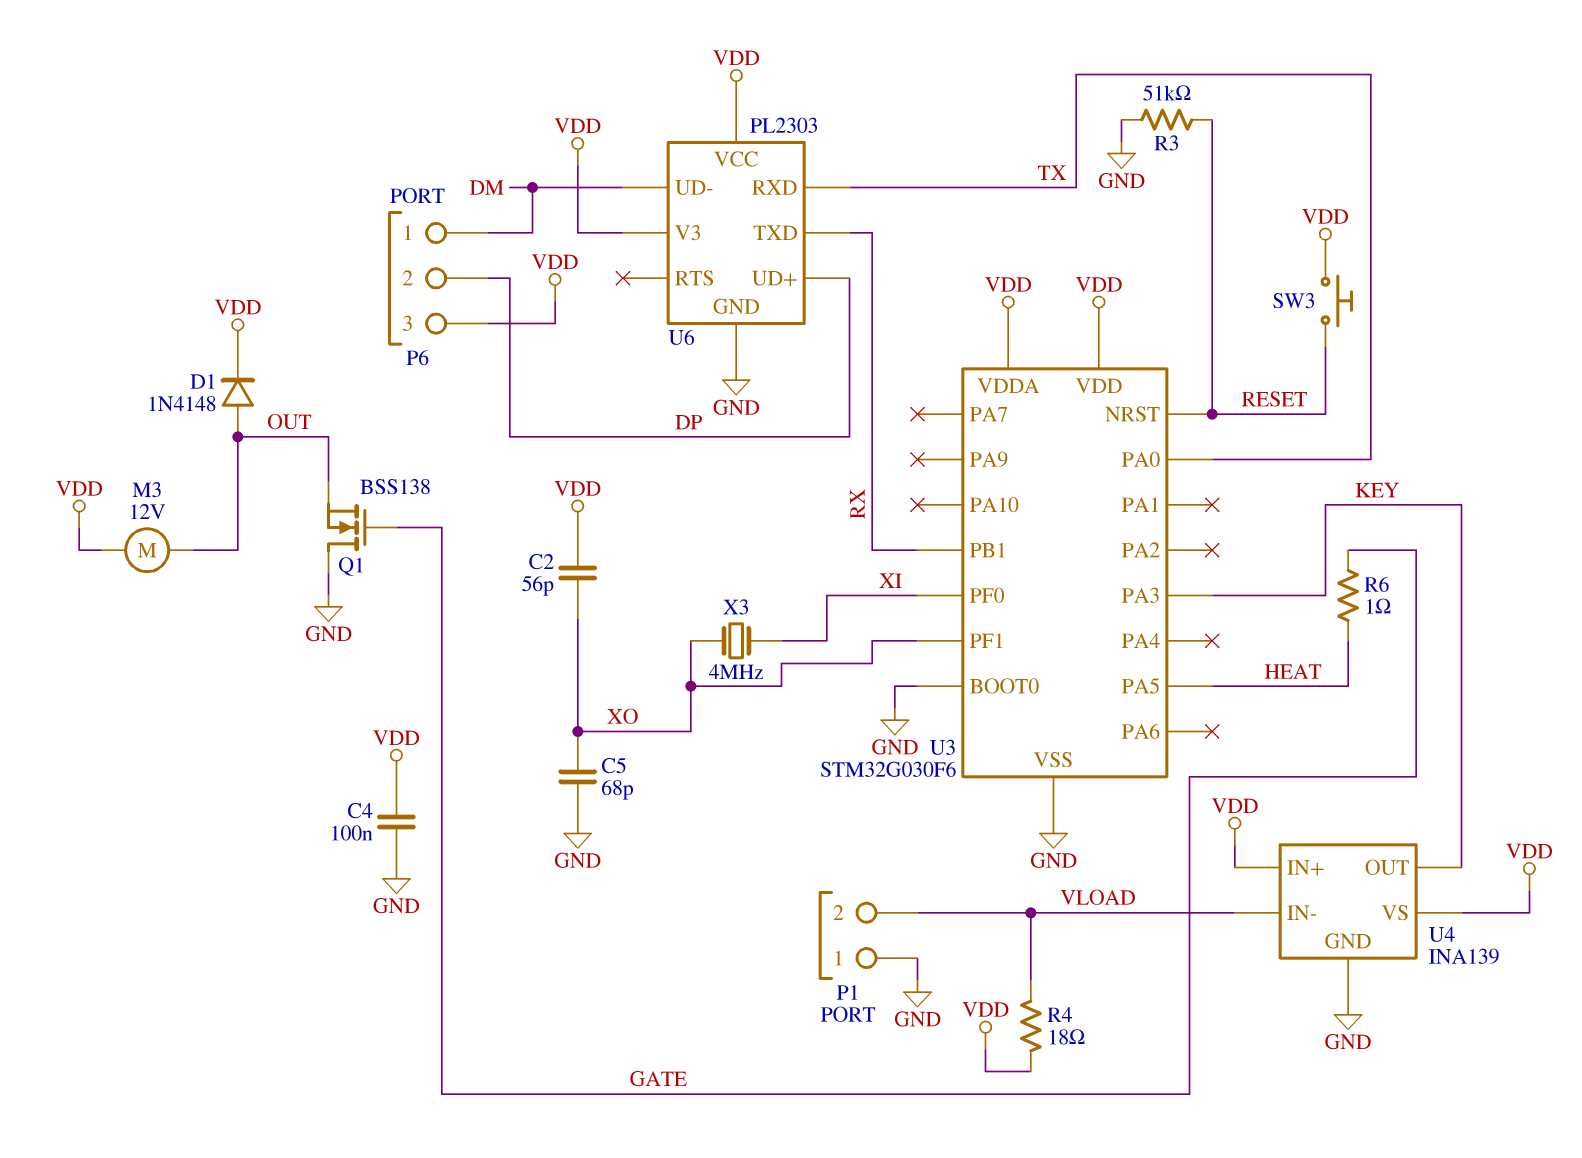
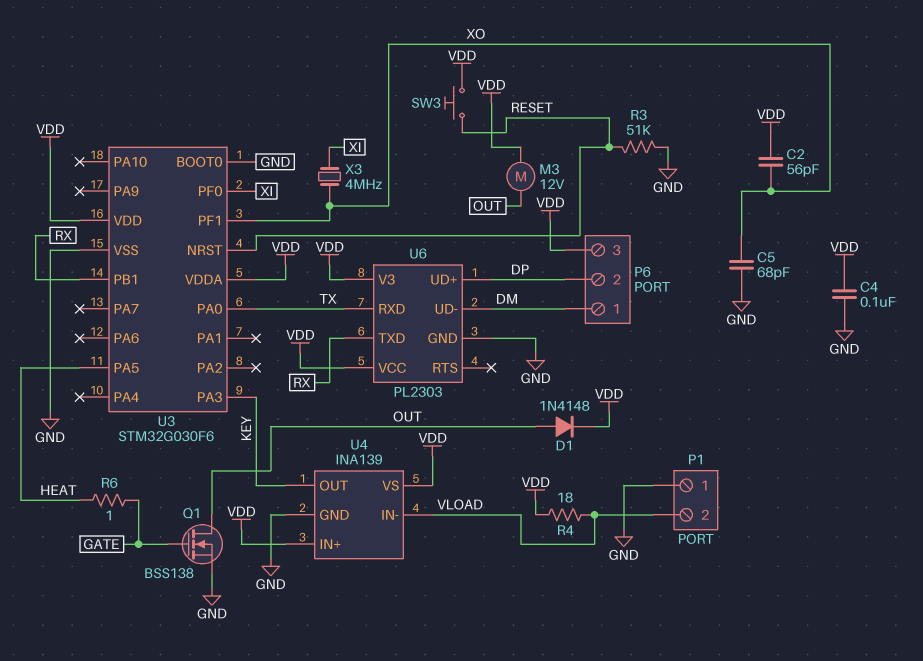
Q1: NMOS BSS138 (G GATE, D GND, S OUT) -> NMOS BSS138 (G GATE, D OUT, S GND)

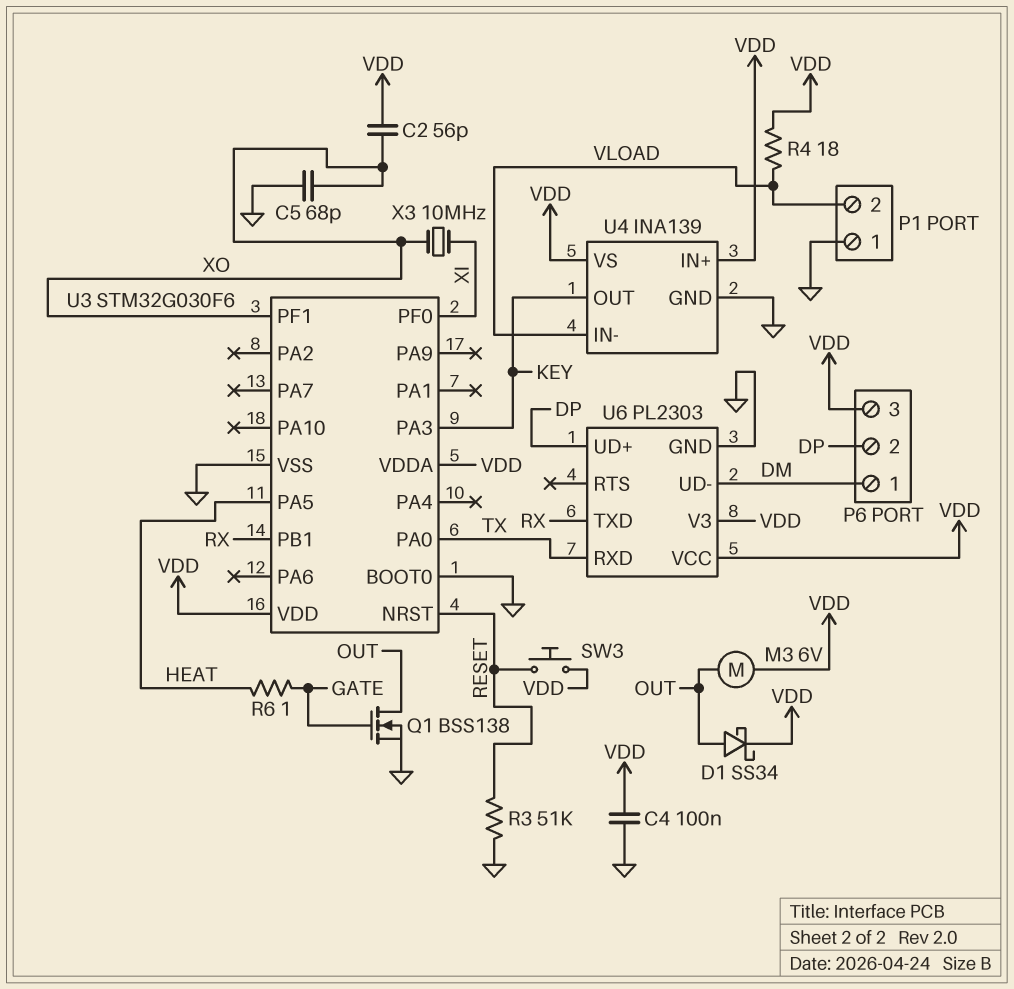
D1: diode 1N4148 (A OUT, K VDD) -> schottky SS34 (A OUT, K VDD)
M3: motor 12V (OUT, VDD) -> motor 6V (OUT, VDD)
X3: 4MHz (XI, XO) -> 10MHz (XI, XO)

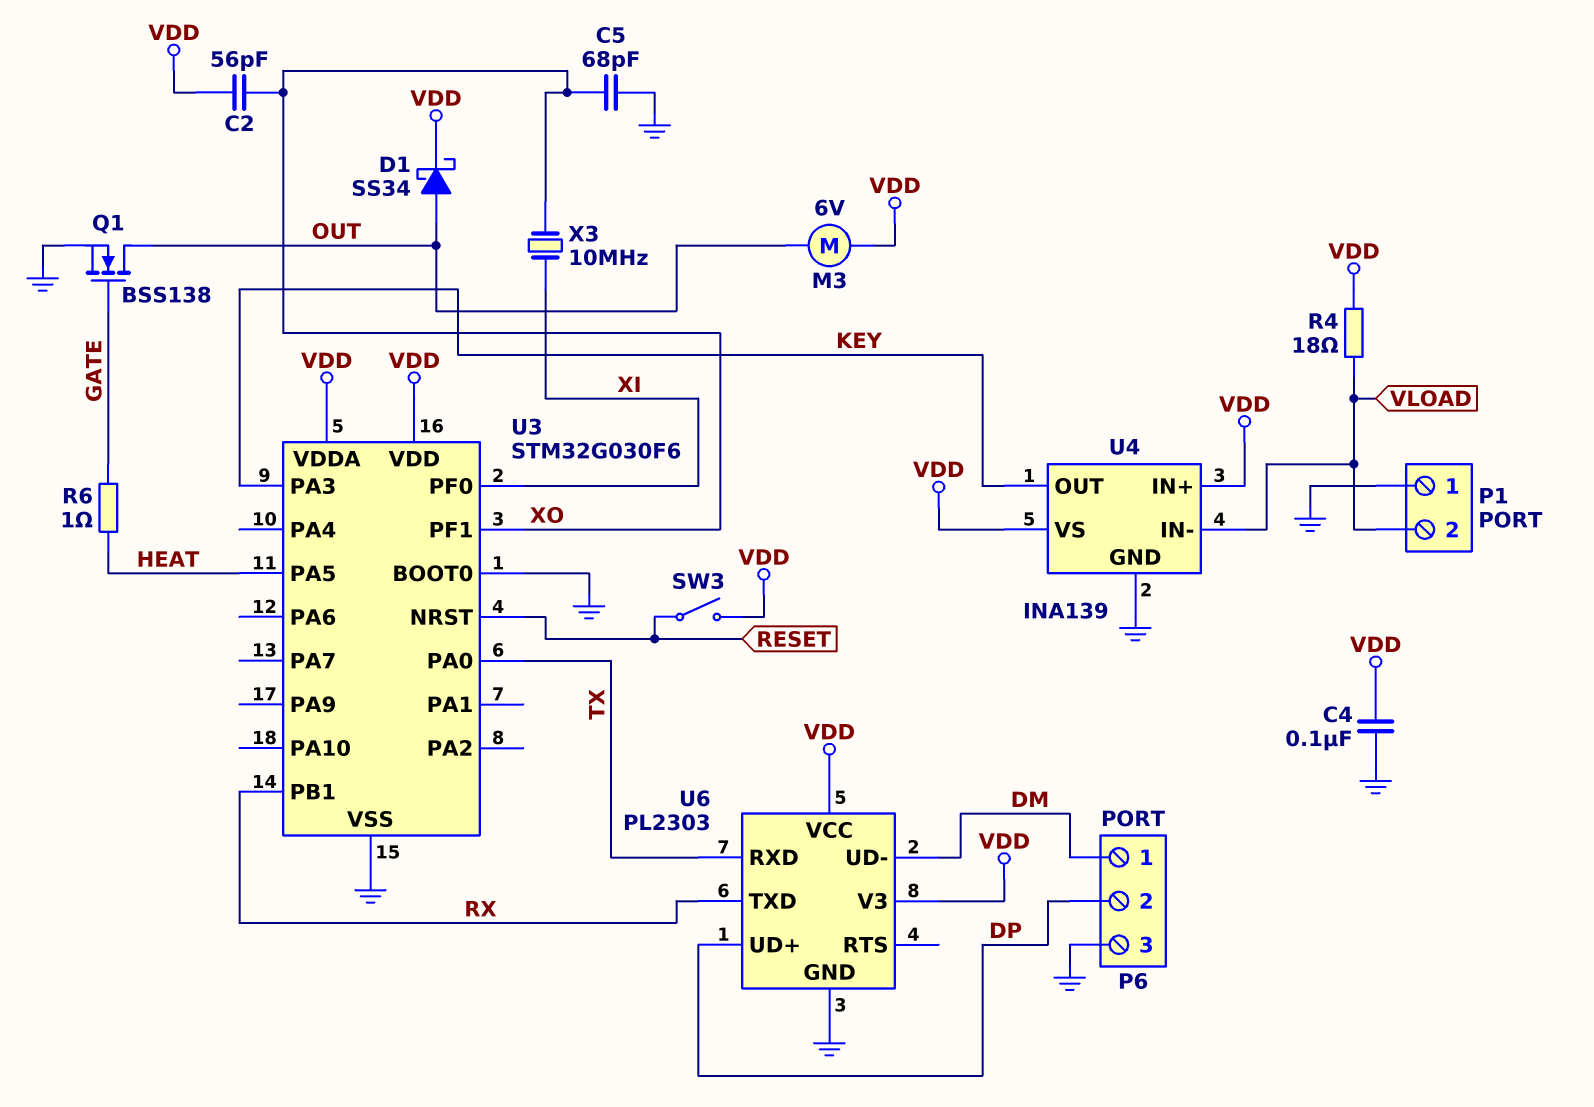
P6 pin 3: VDD -> GND
R3: 51k (GND, RESET) -> none
SW3: button (RESET, VDD) -> switch (RESET, VDD)

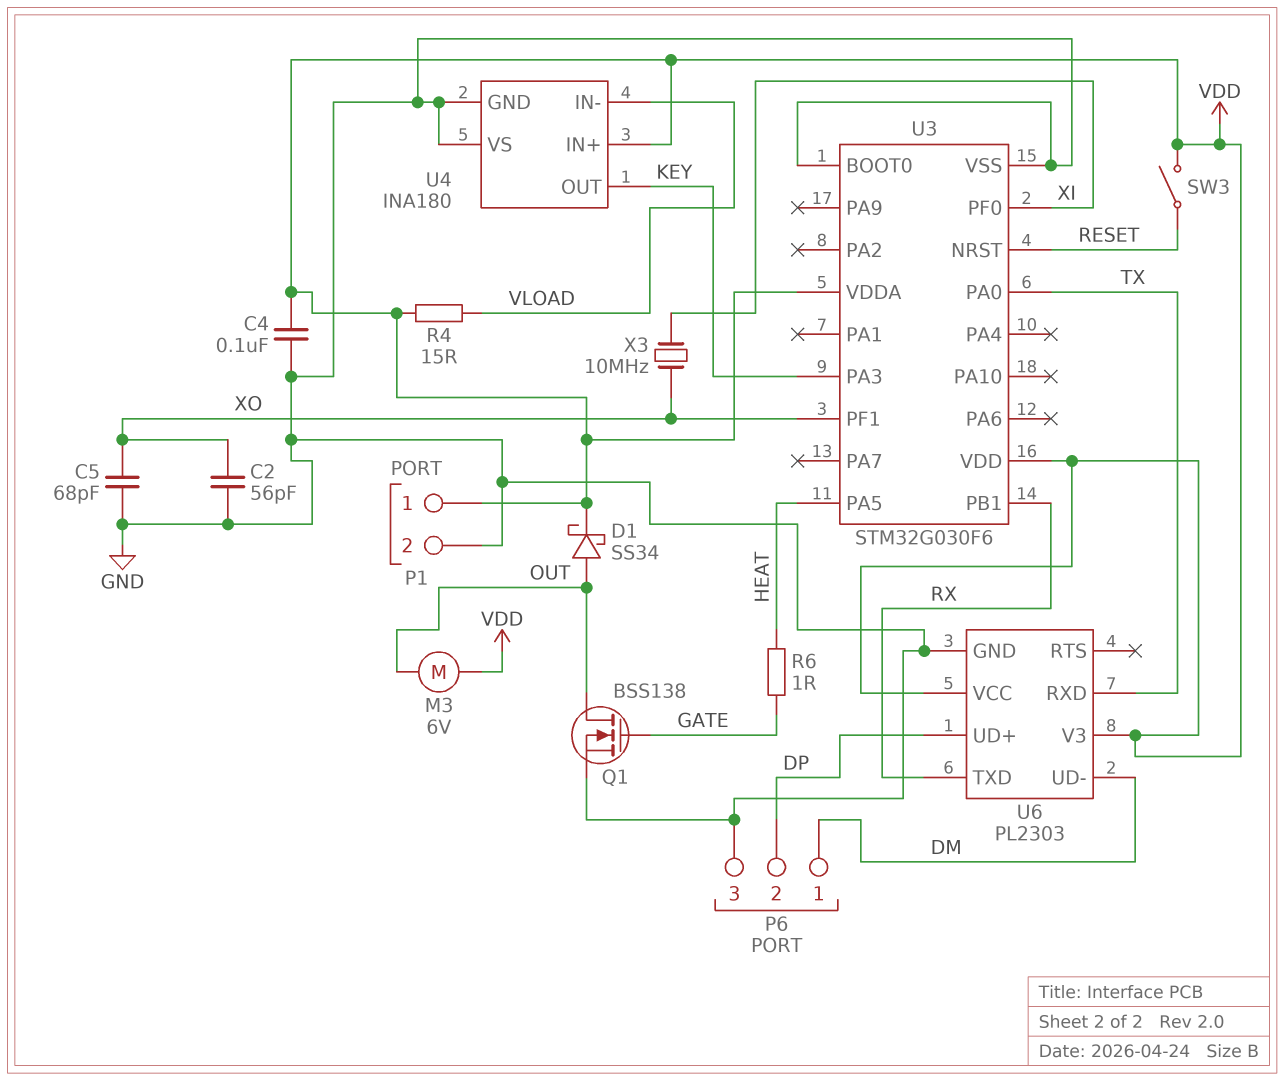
C2: 56pF (VDD, XO) -> 56pF (GND, XO)
P1 pin 1: GND -> VDD
P1 pin 2: VLOAD -> GND
R4: 18 (VDD, VLOAD) -> 15 (VDD, VLOAD)
U4: INA139 -> INA180
U4 pin VS: VDD -> GND

